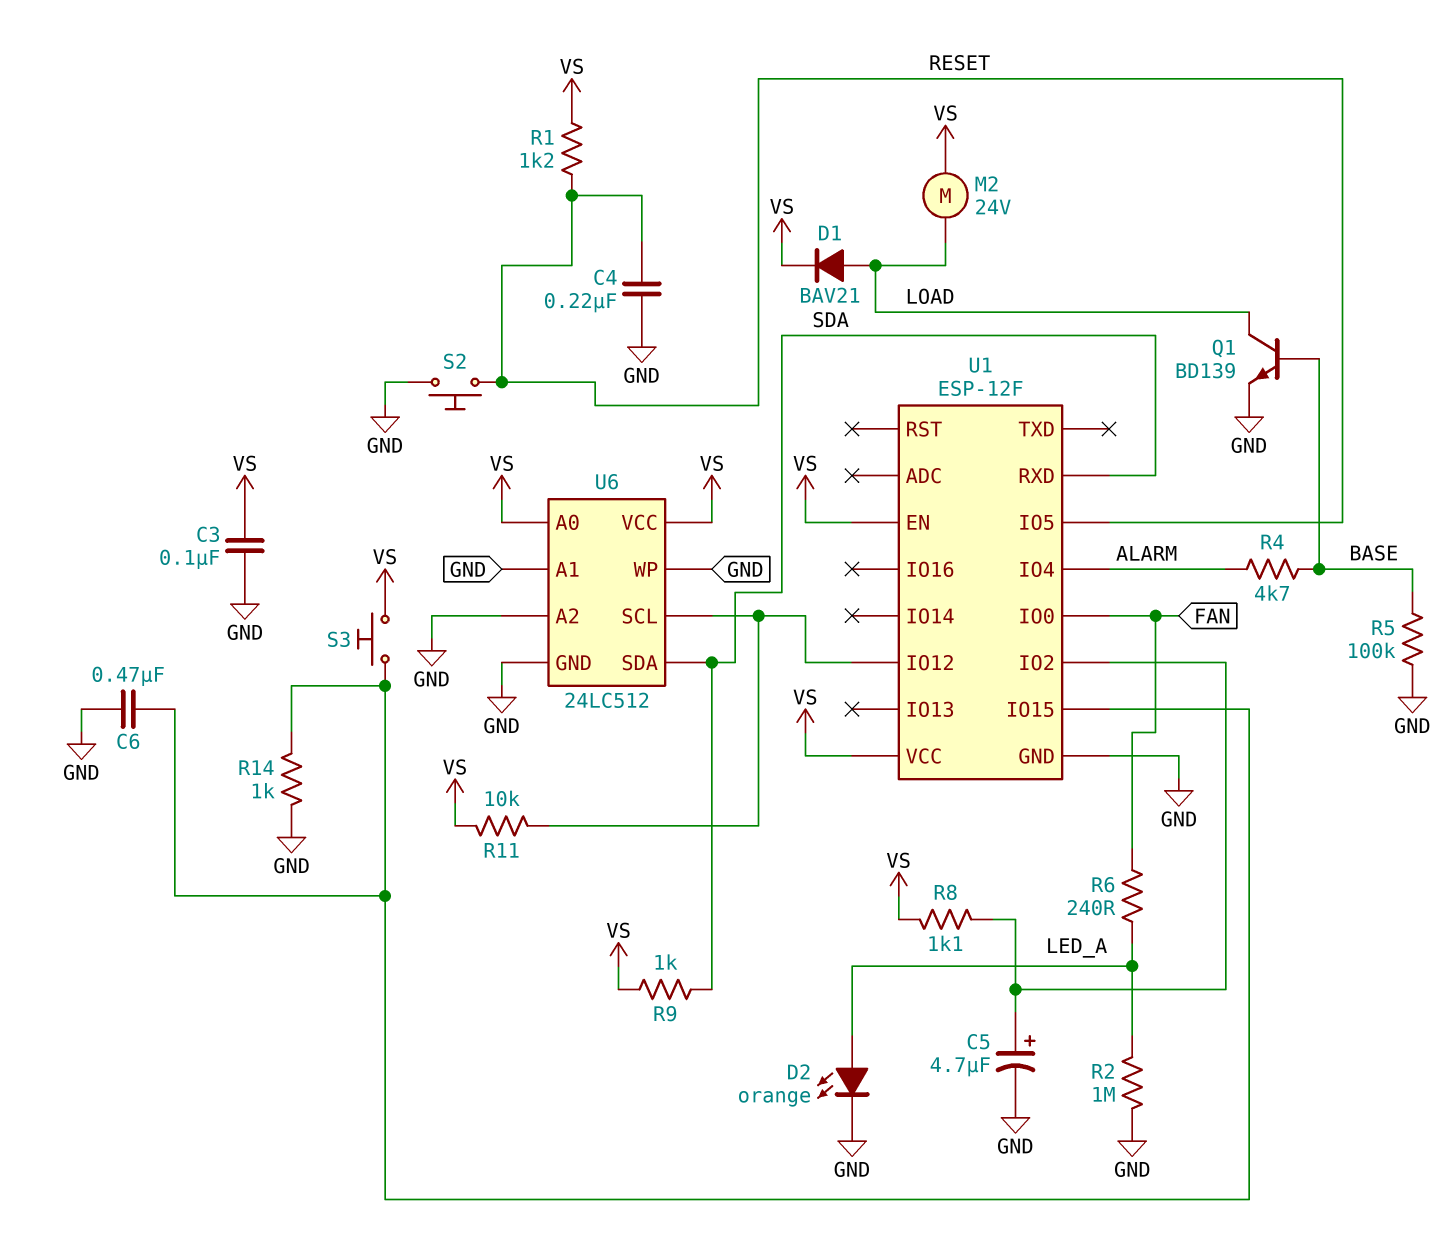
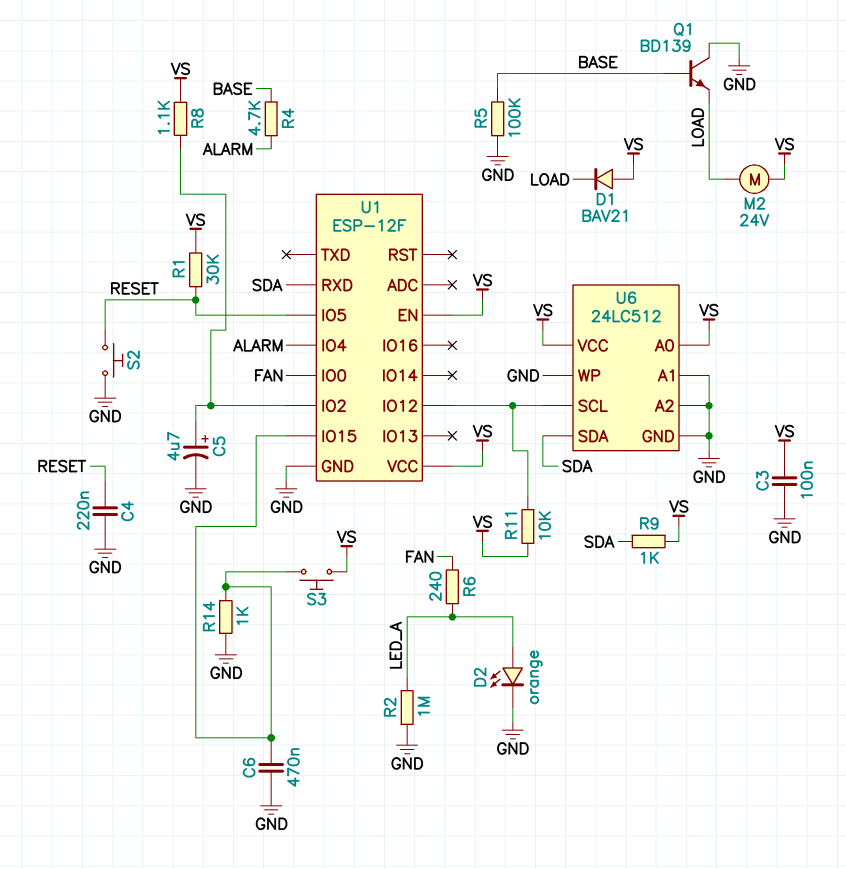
D1: diode BAV21 (A LOAD, K VS) -> diode BAV21 (A VS, K LOAD)
Q1: NPN BD139 (B BASE, C LOAD, E GND) -> NPN BD139 (B BASE, C GND, E LOAD)
R1: 1.2k (RESET, VS) -> 30k (RESET, VS)

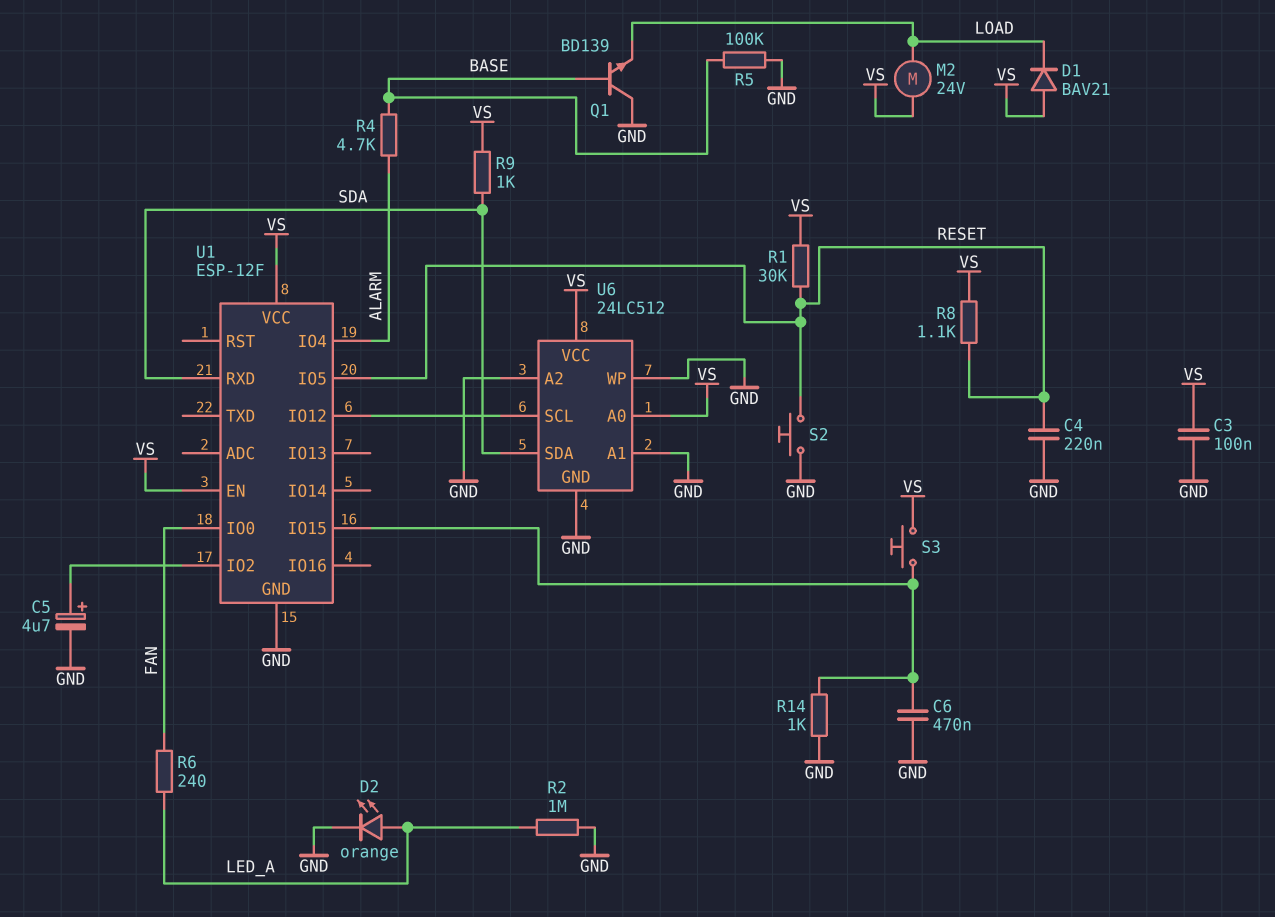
R8: 1.1k (U1/IO2, VS) -> 1.1k (RESET, VS)
R11: 10k (U1/IO12, VS) -> none

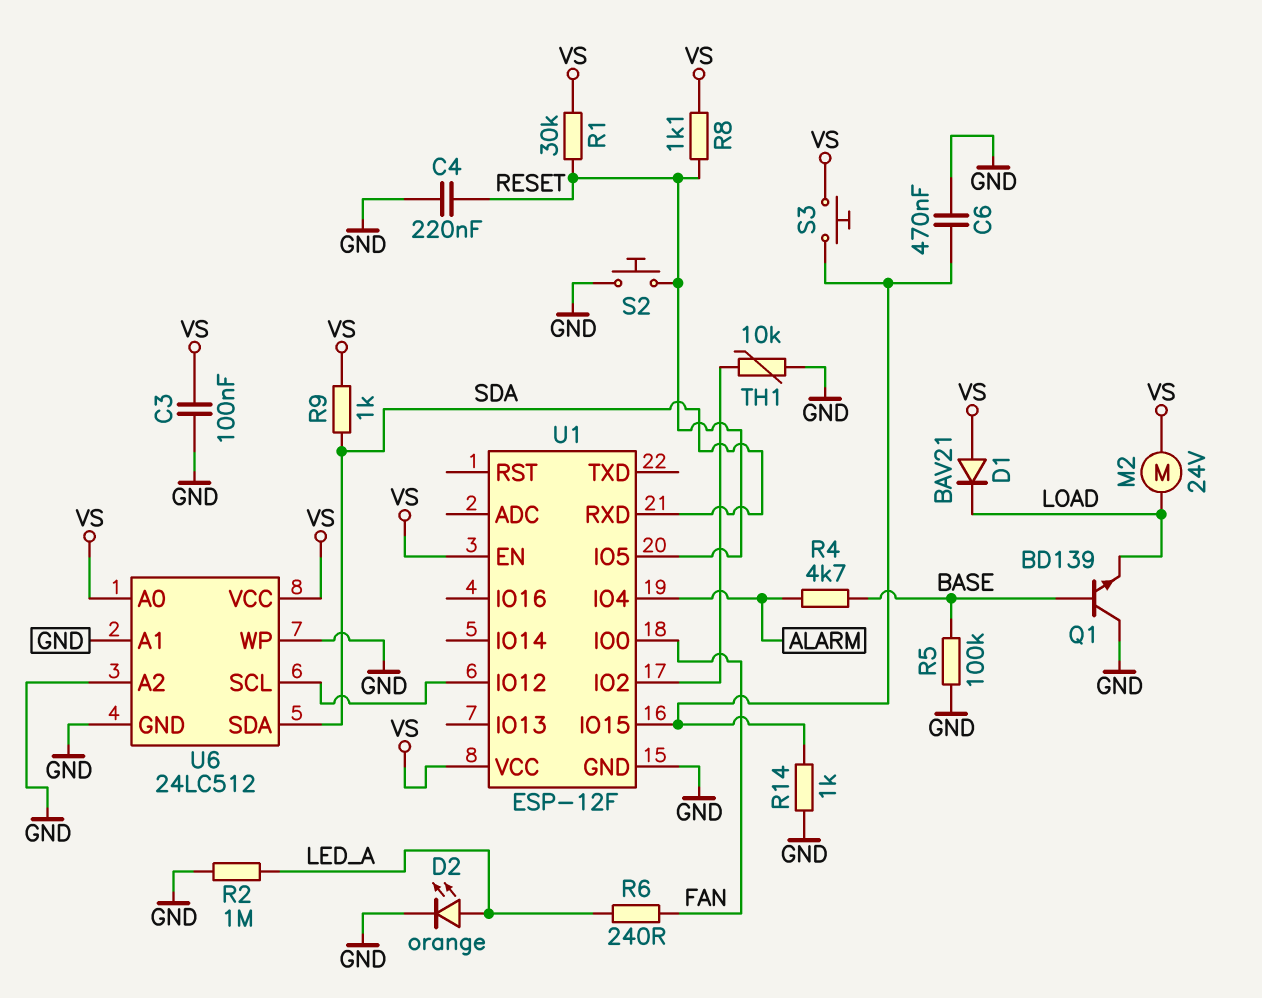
C5: 4.7uF (plus U1/IO2, minus GND) -> none
TH1: none -> 10k (GND, U1/IO2)

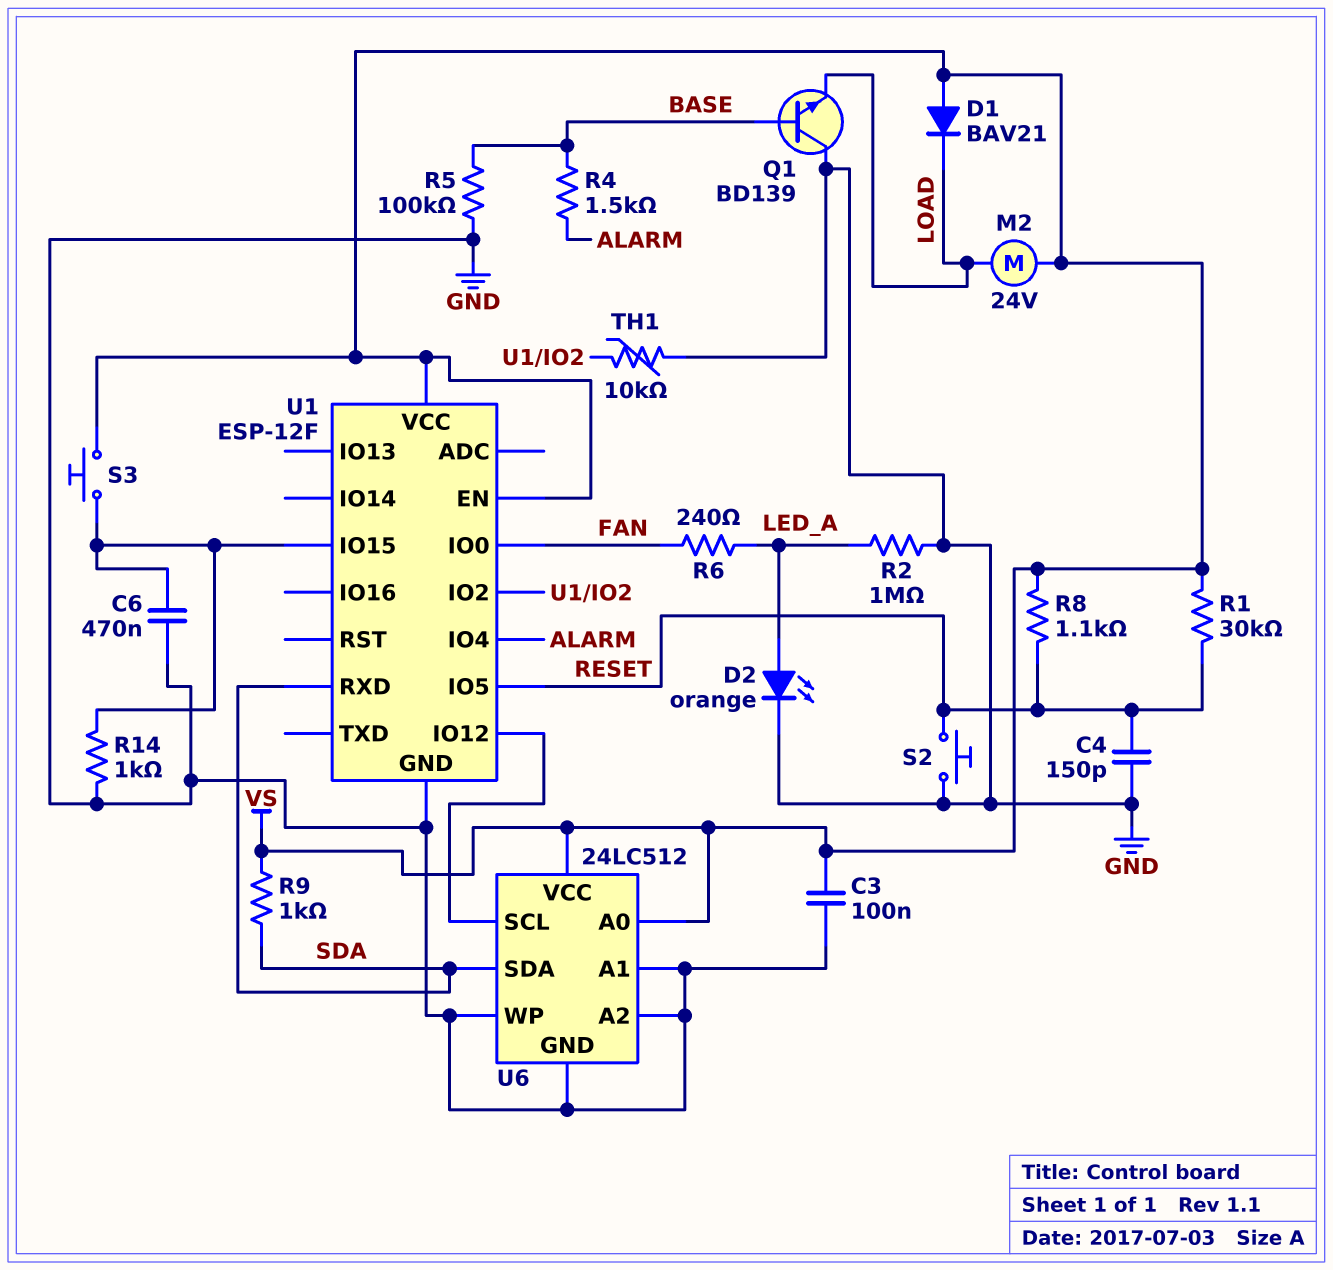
C4: 220nF (GND, RESET) -> 150pF (GND, RESET)
R4: 4.7k (ALARM, BASE) -> 1.5k (ALARM, BASE)

